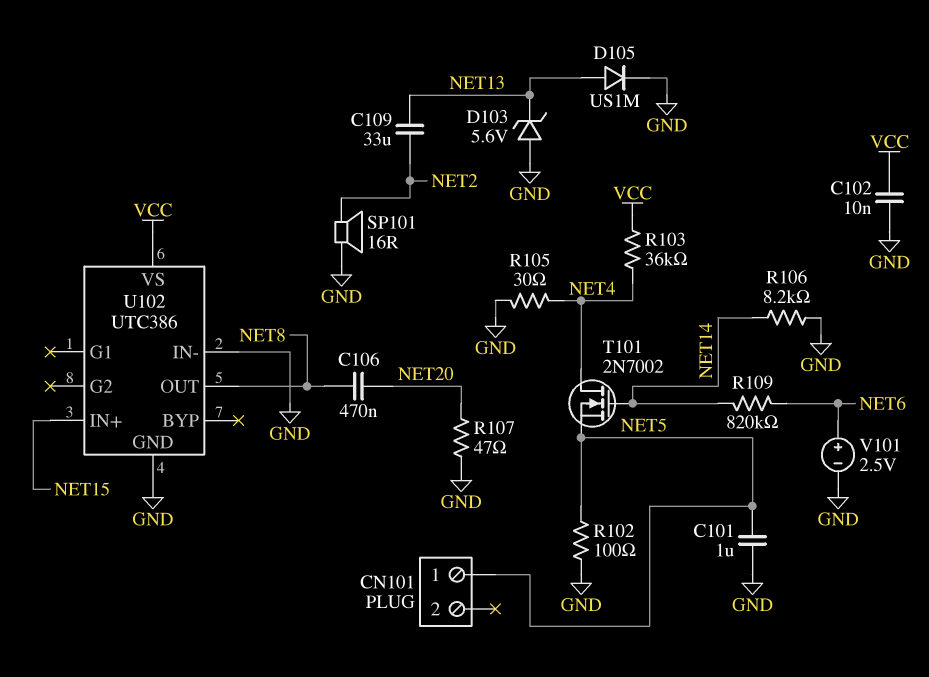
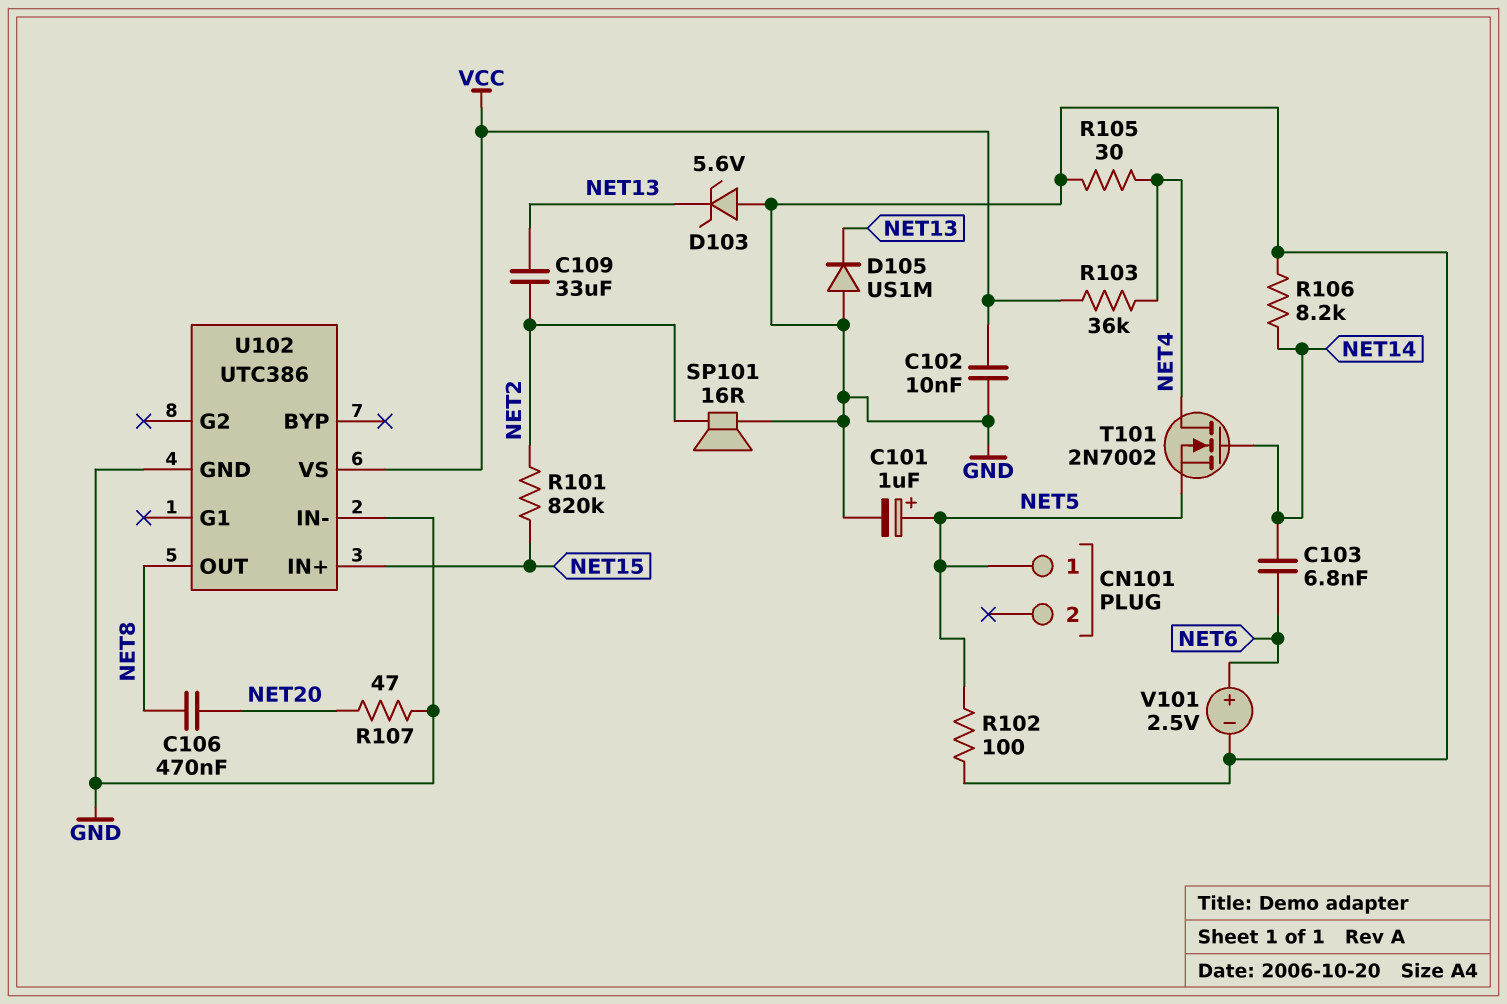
C101: 1uF (GND, NET5) -> 1uF (plus NET5, minus GND)
C103: none -> 6.8nF (NET6, NET14)
D105: diode US1M (A NET13, K GND) -> diode US1M (A GND, K NET13)
R101: none -> 820k (NET2, NET15)
R109: 820k (NET6, NET14) -> none

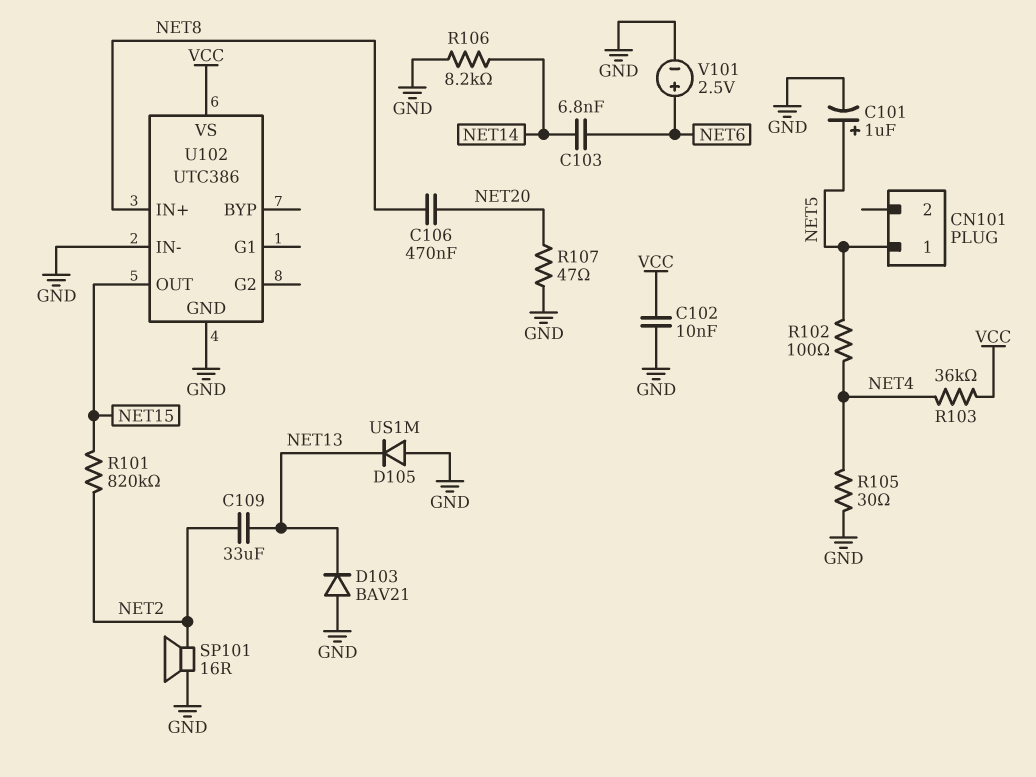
D103: zener 5.6V (A GND, K NET13) -> diode BAV21 (A GND, K NET13)
R102: 100 (GND, NET5) -> 100 (NET4, NET5)
T101: NMOS 2N7002 (G NET14, D NET4, S NET5) -> none
U102 pin IN+: NET15 -> NET8
U102 pin OUT: NET8 -> NET15

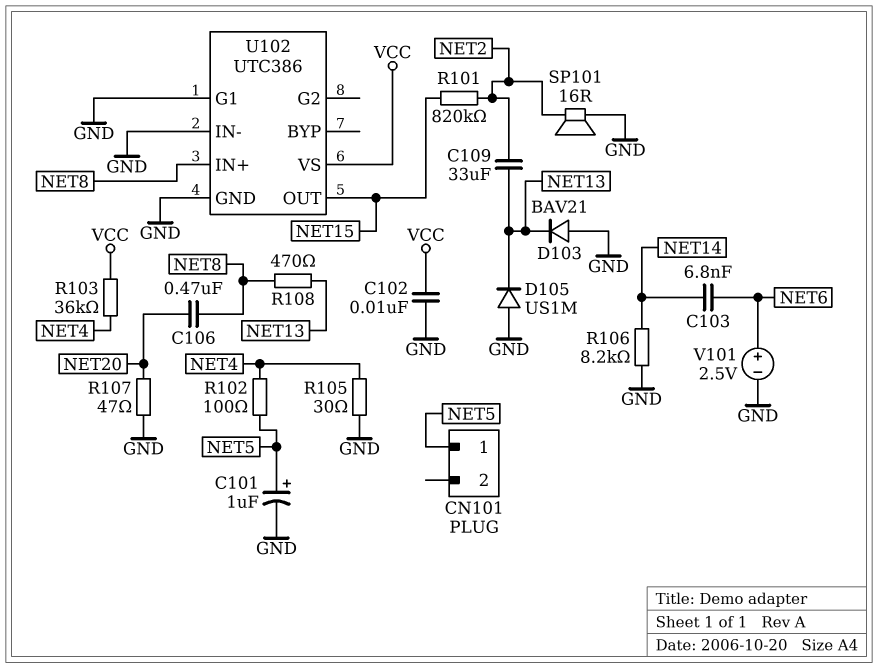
R108: none -> 470 (NET8, NET13)
U102 pin G1: none -> GND

